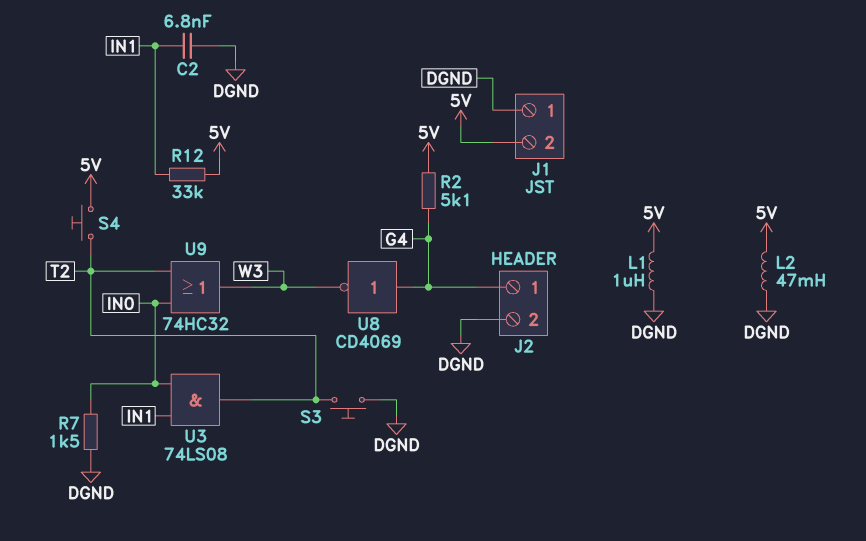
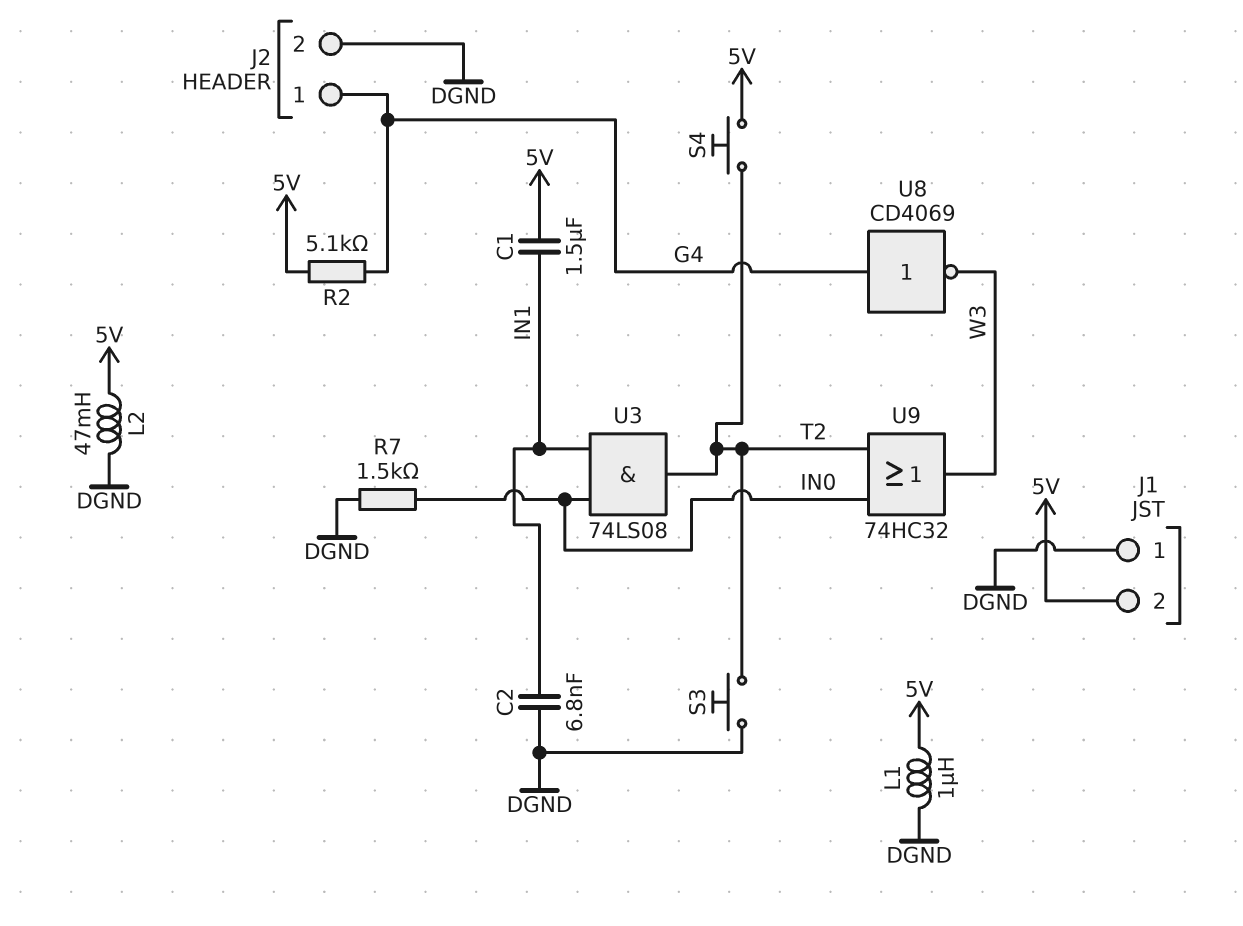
C1: none -> 1.5uF (5V, IN1)
R12: 33k (5V, IN1) -> none

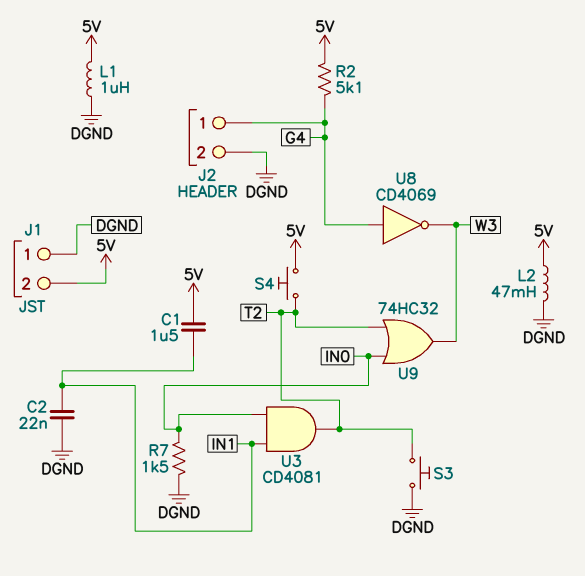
C2: 6.8nF (DGND, IN1) -> 22nF (DGND, IN1)
U3: AND 74LS08 (in IN0, in IN1, out T2) -> AND CD4081 (in IN0, in IN1, out T2)

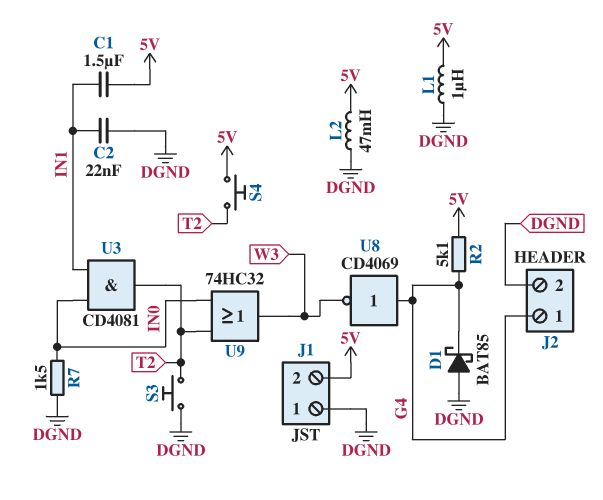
D1: none -> schottky BAT85 (A DGND, K G4)

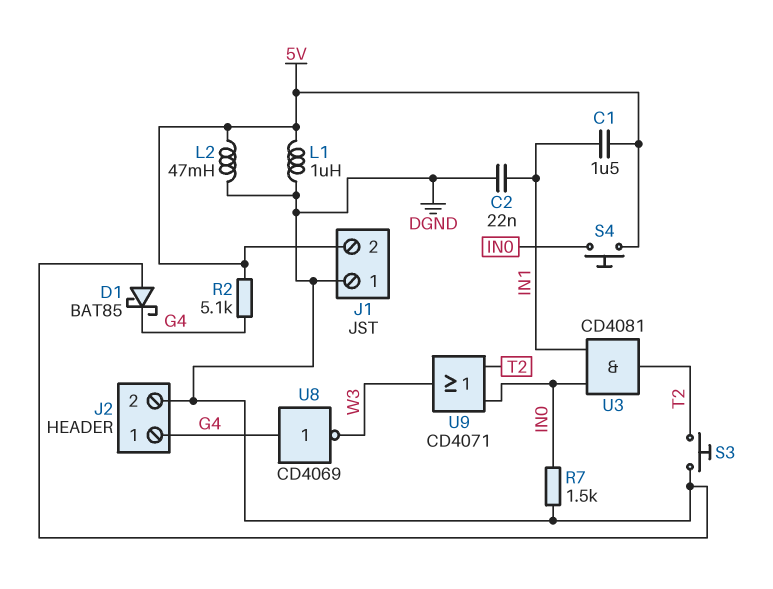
S4: button (5V, T2) -> button (5V, IN0)
U9: OR 74HC32 (in IN0, in T2, out W3) -> OR CD4071 (in IN0, in T2, out W3)

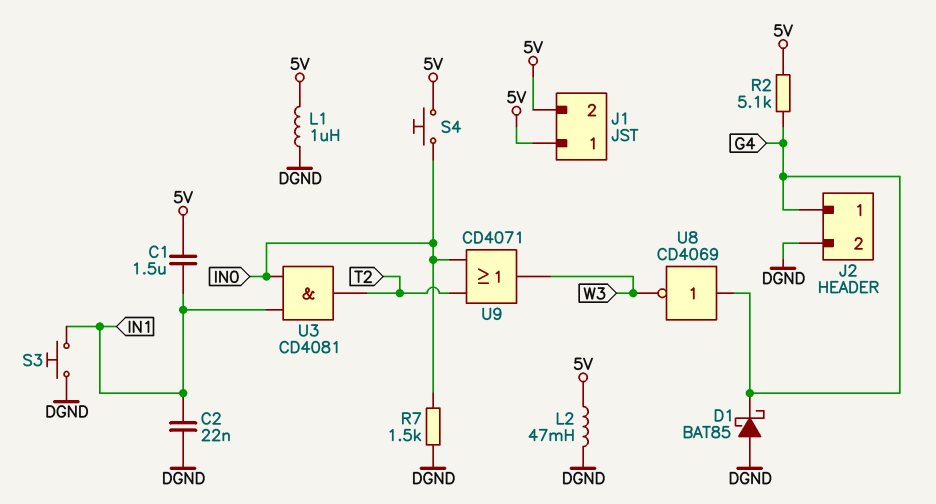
J1 pin 1: DGND -> 5V
S3: button (DGND, T2) -> button (DGND, IN1)

